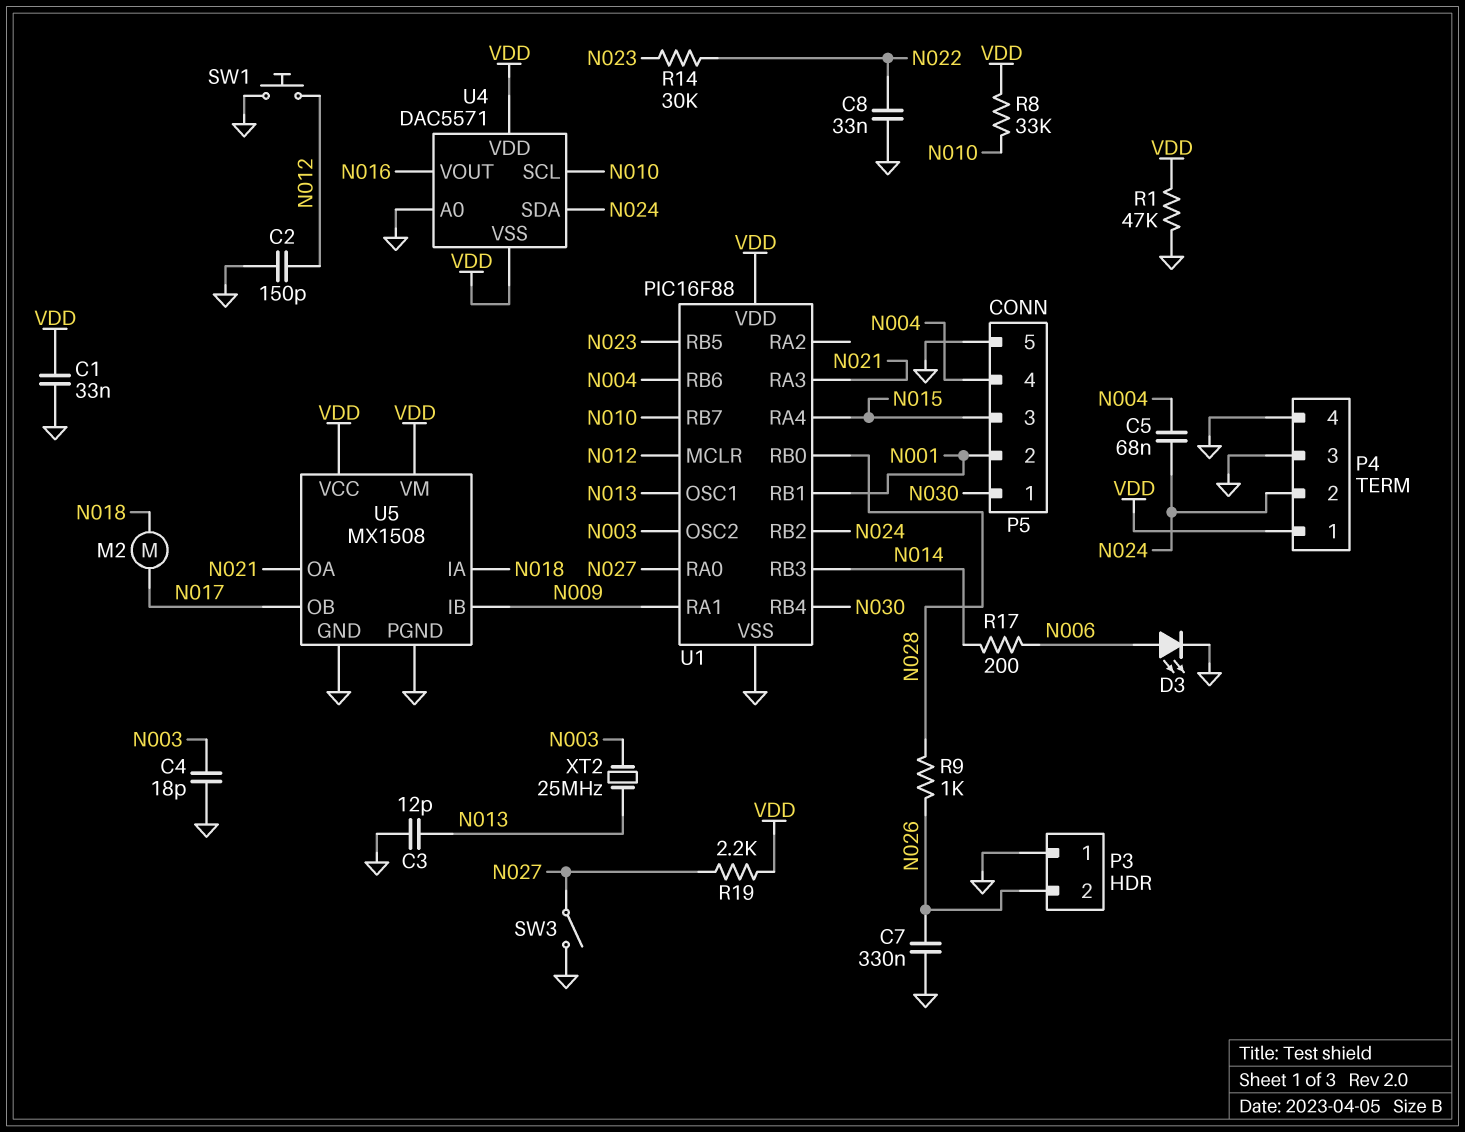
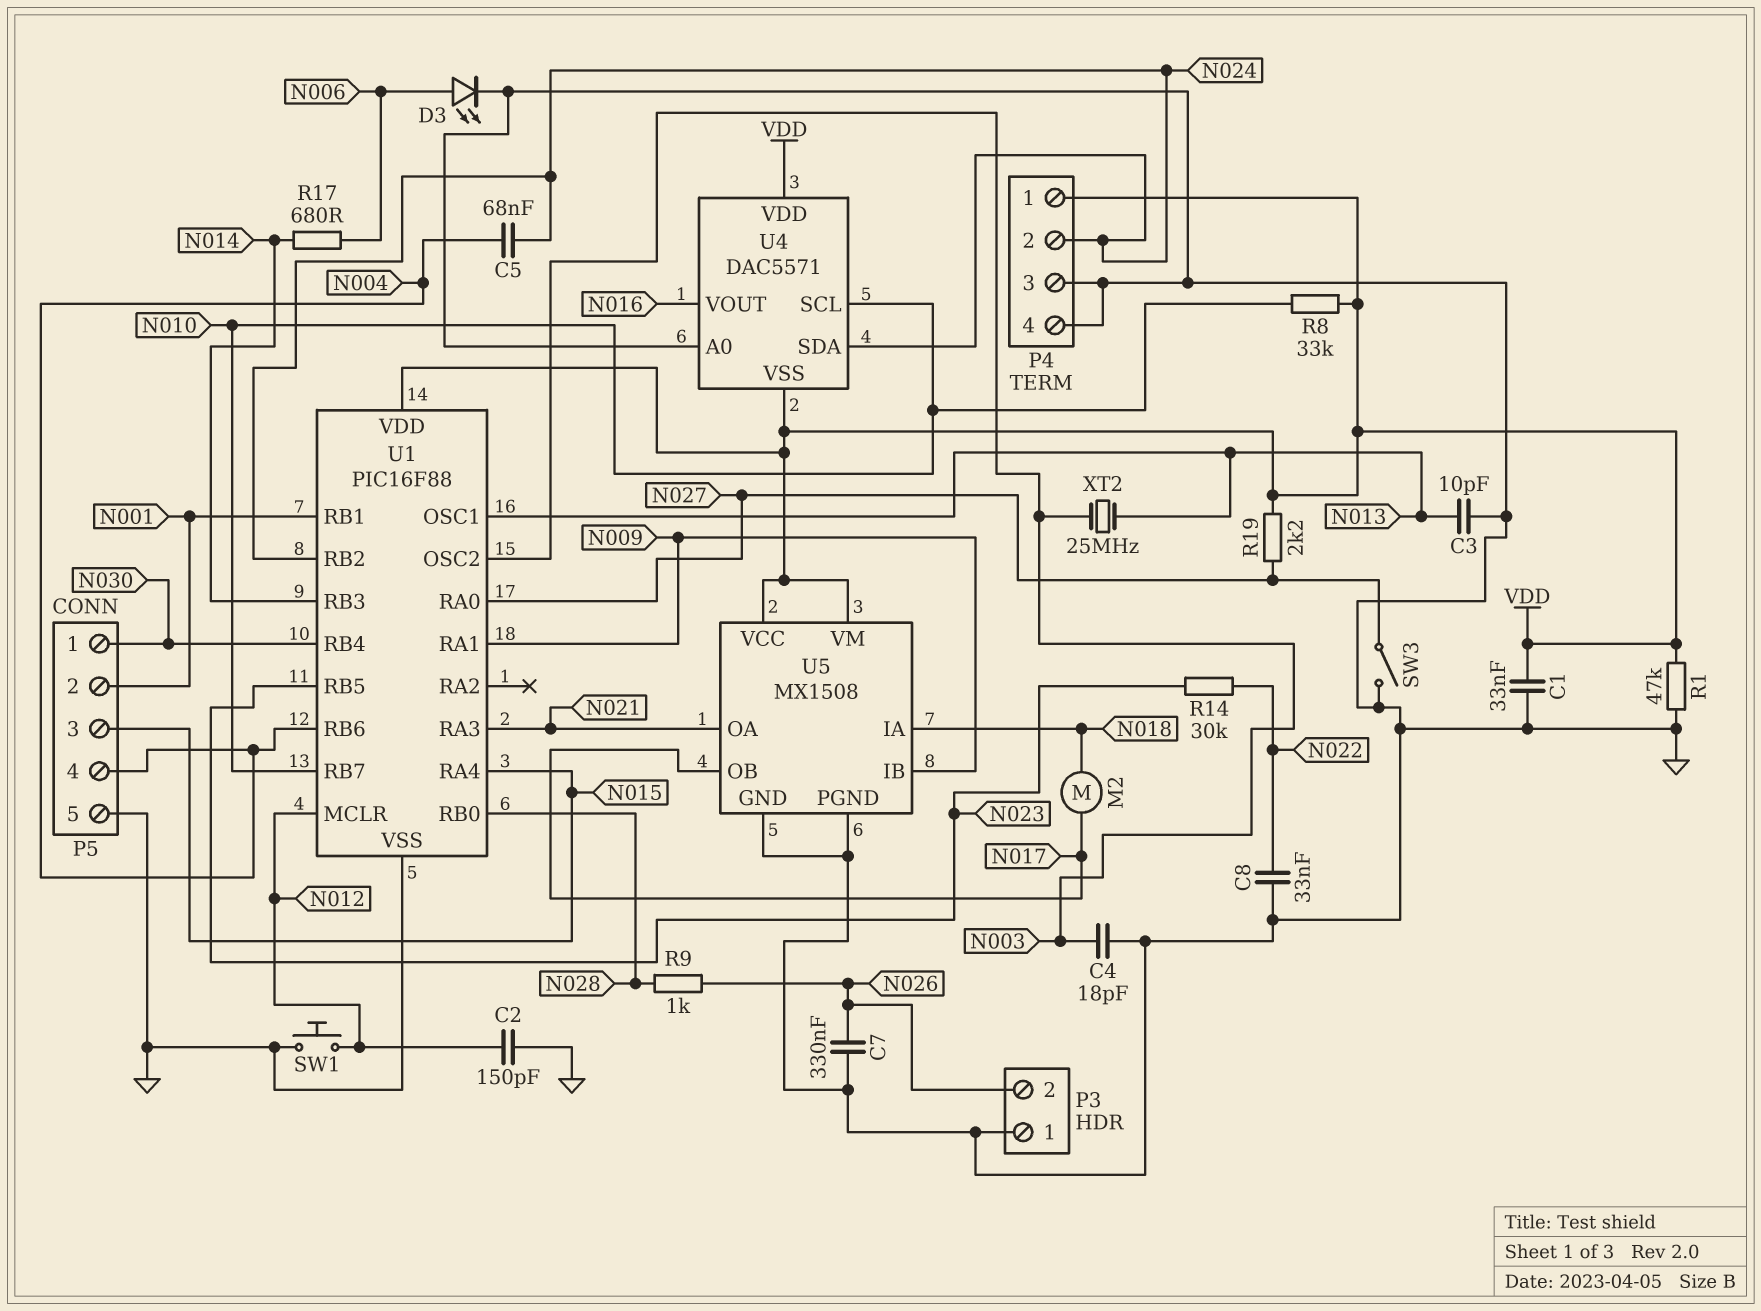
C3: 12pF (GND, N013) -> 10pF (GND, N013)
R17: 200 (N006, N014) -> 680 (N006, N014)

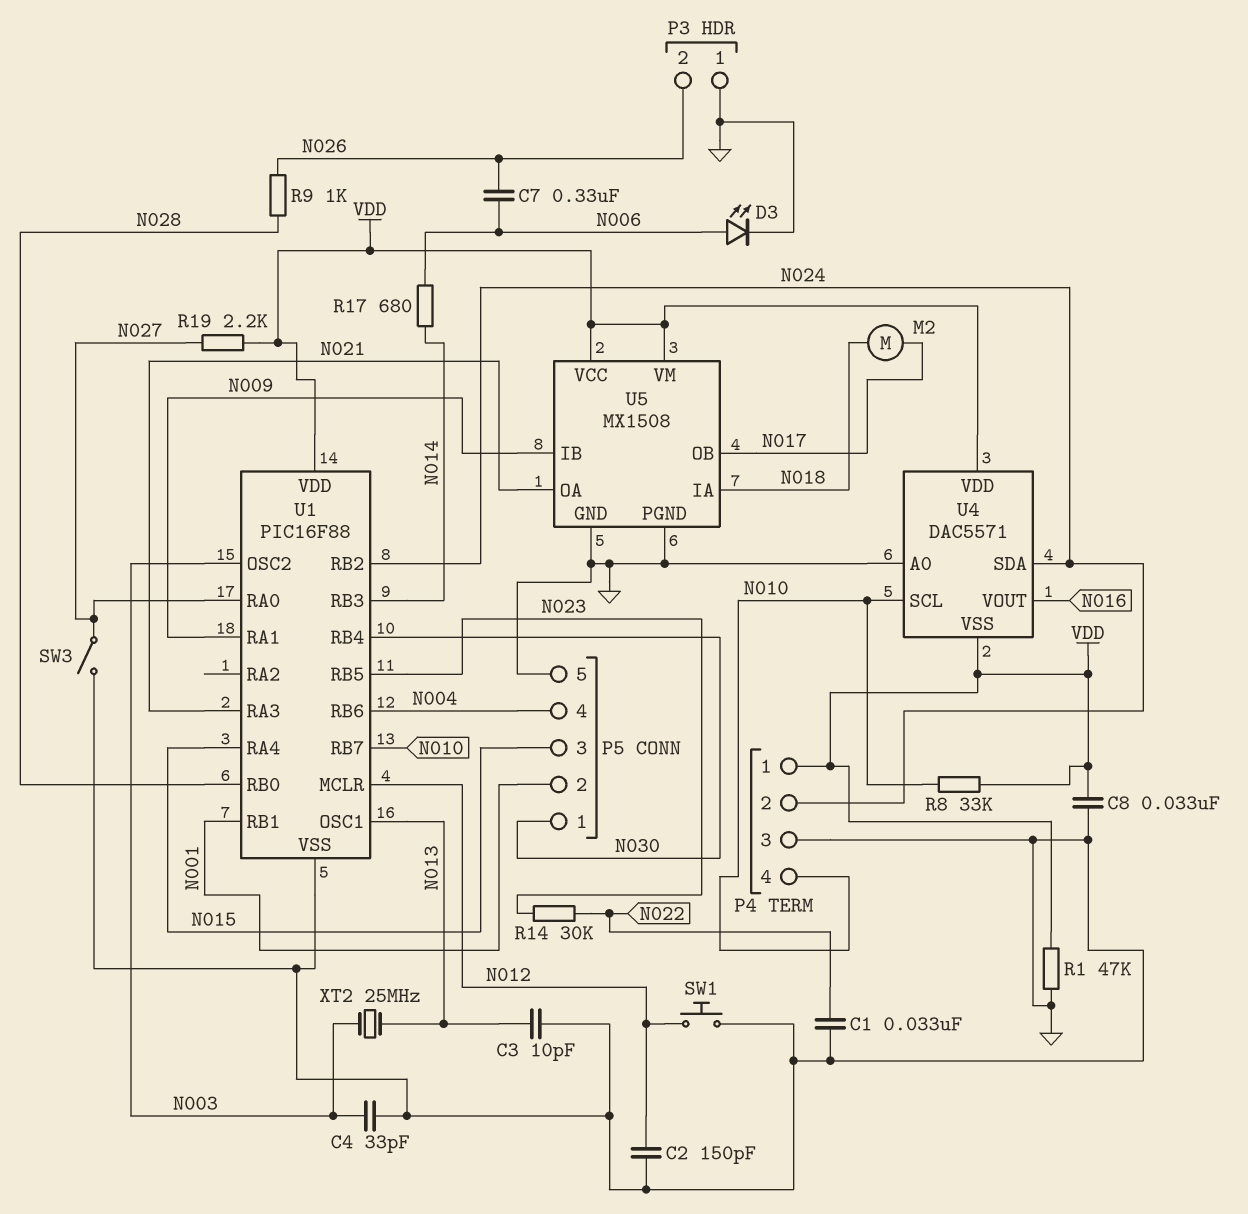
C1: 33nF (GND, VDD) -> 33nF (GND, N022)
C4: 18pF (GND, N003) -> 33pF (GND, N003)
C5: 68nF (N004, N024) -> none
C7: 330nF (GND, N026) -> 330nF (N006, N026)
C8: 33nF (GND, N022) -> 33nF (GND, VDD)
P4 pin 4: GND -> N010

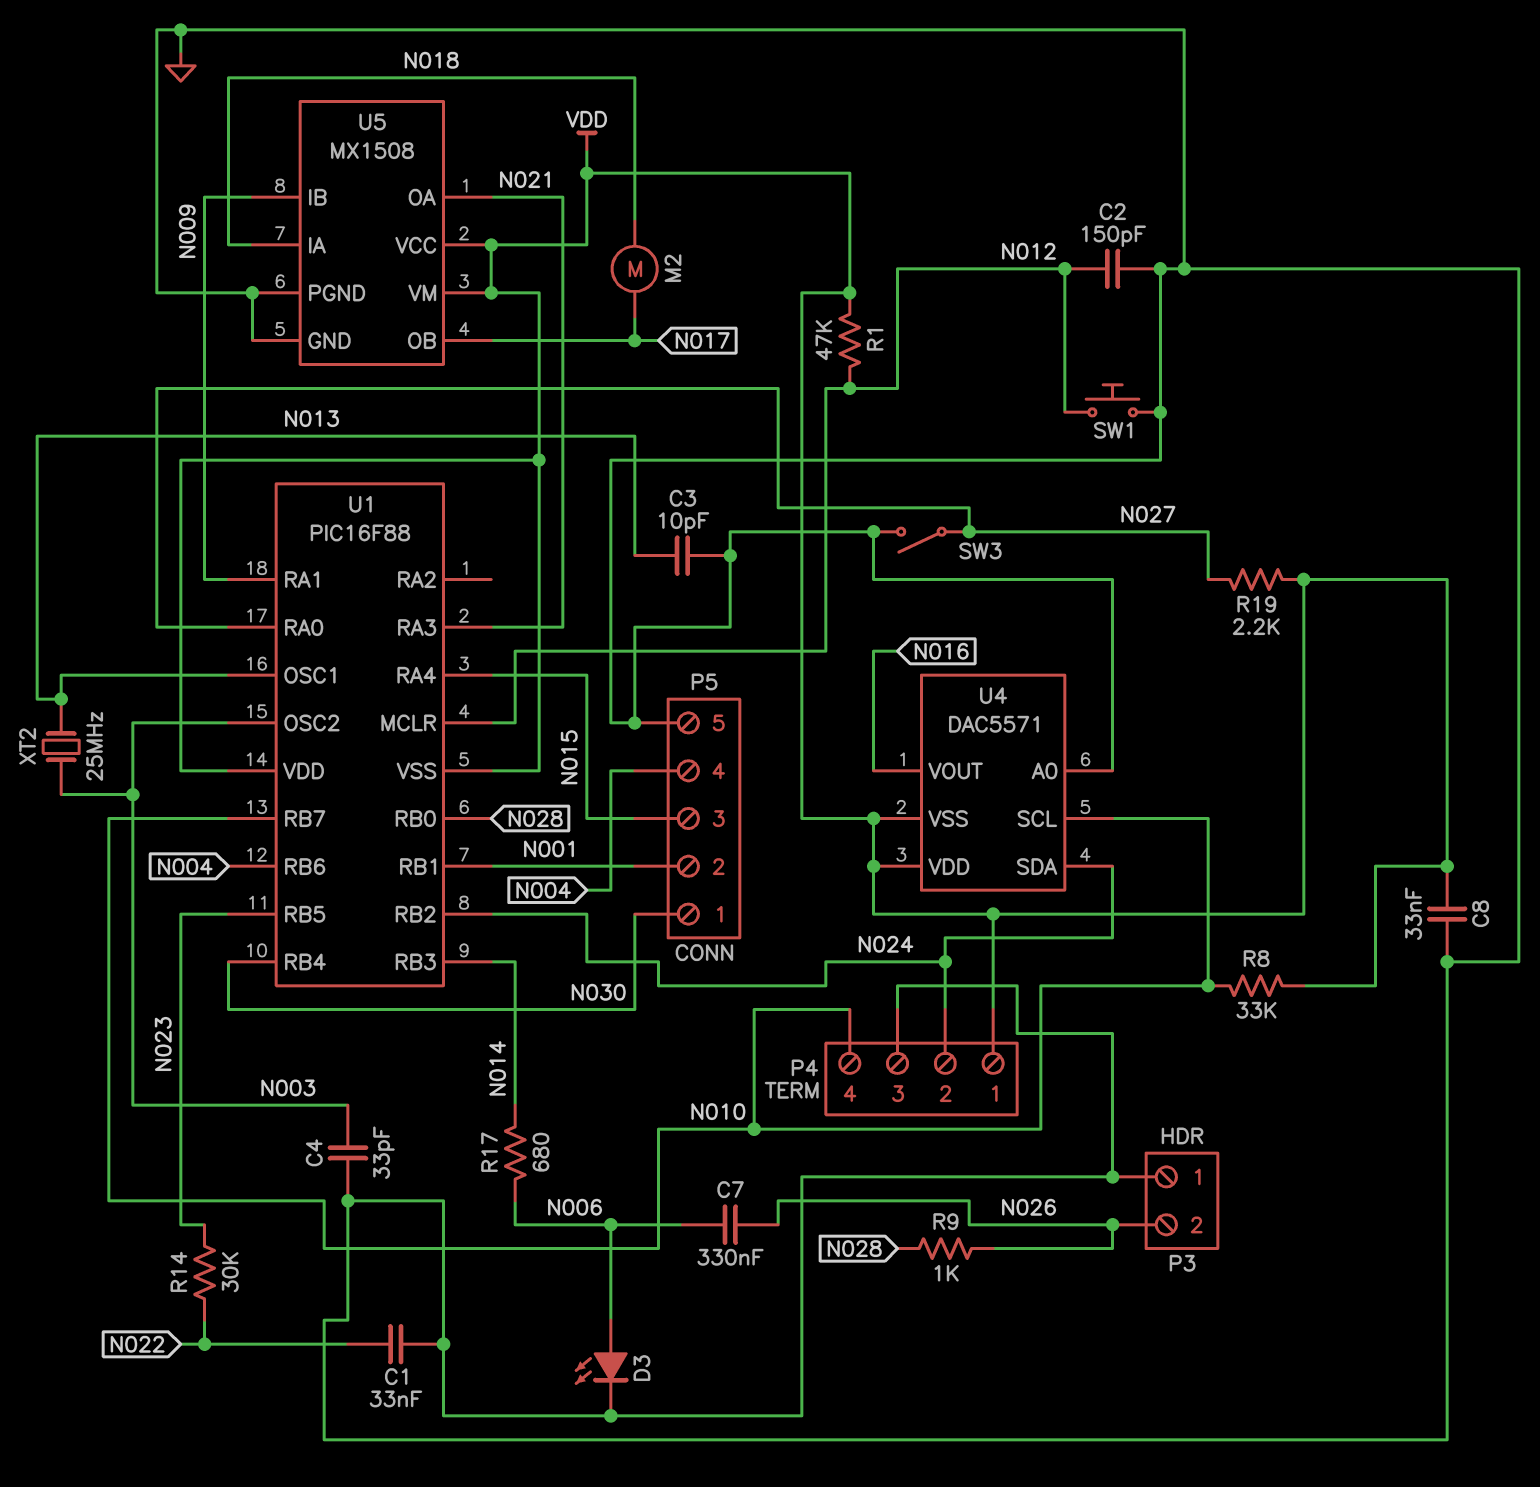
R1: 47k (GND, VDD) -> 47k (N012, VDD)
U1 pin VSS: GND -> VDD

